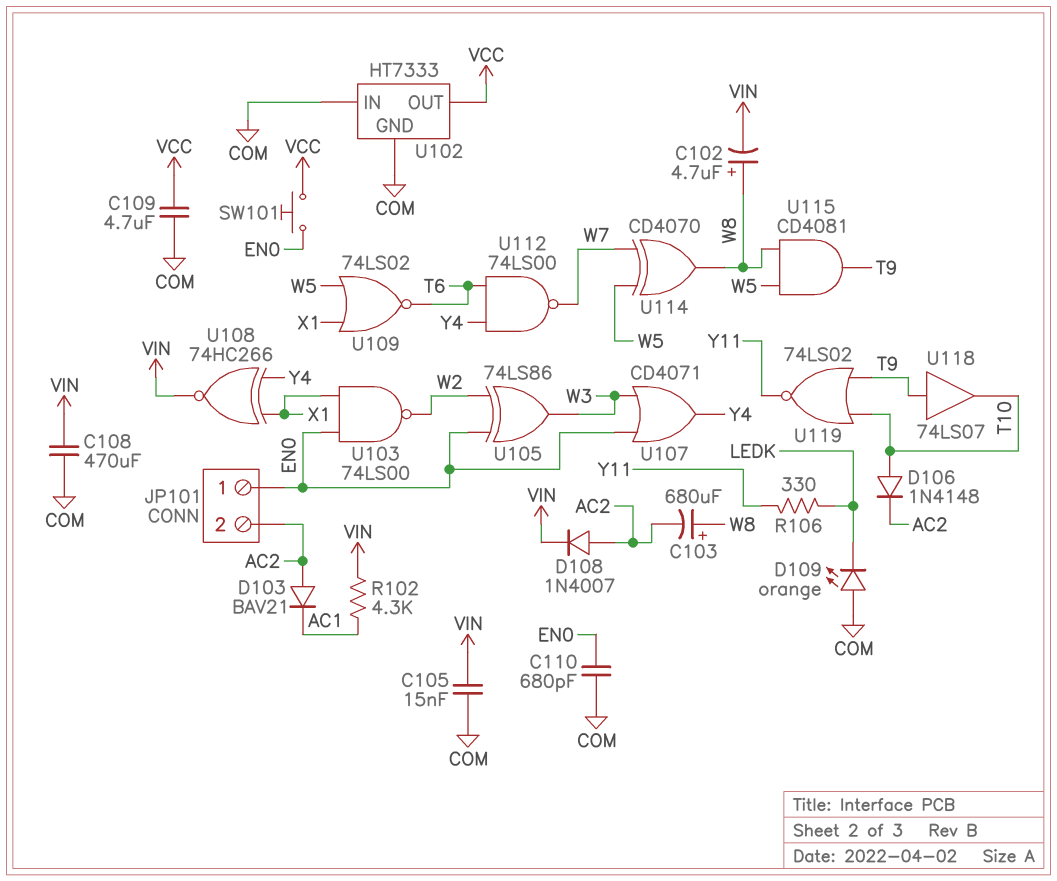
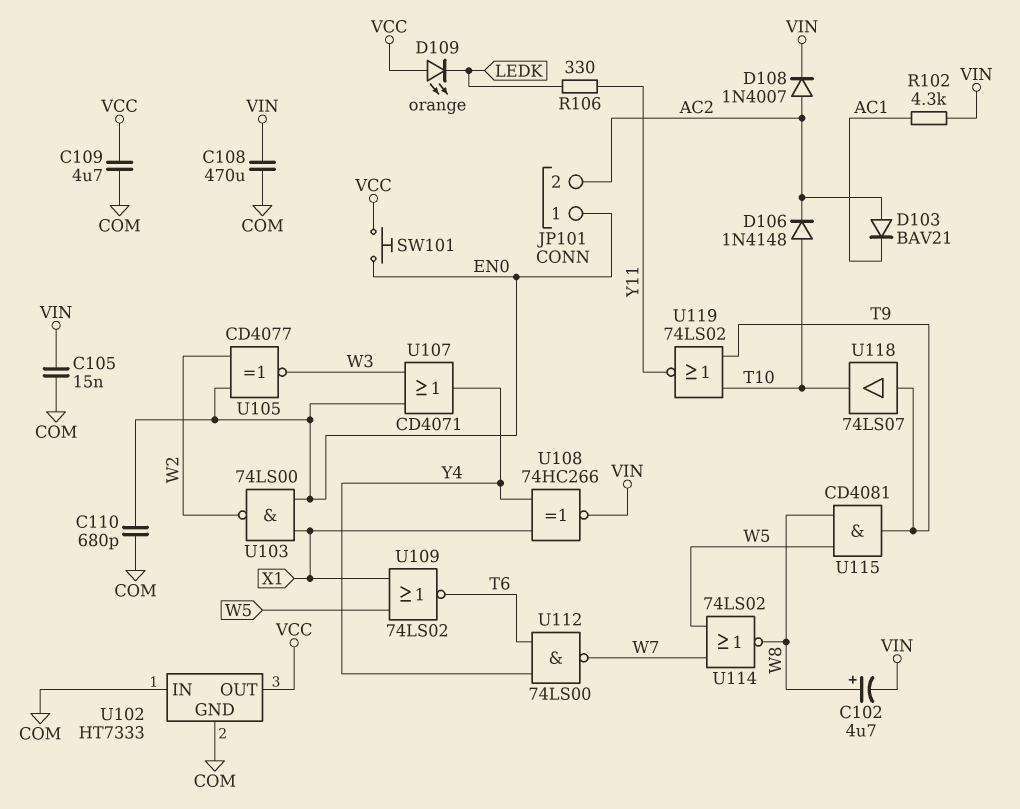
C103: 680uF (plus W8, minus AC2) -> none
D109: LED orange (A COM, K LEDK) -> LED orange (A VCC, K LEDK)
U105: XOR 74LS86 (in EN0, in W2, out W3) -> XNOR CD4077 (in EN0, in W2, out W3)
U114: XOR CD4070 (in W5, in W7, out W8) -> NOR 74LS02 (in W5, in W7, out W8)

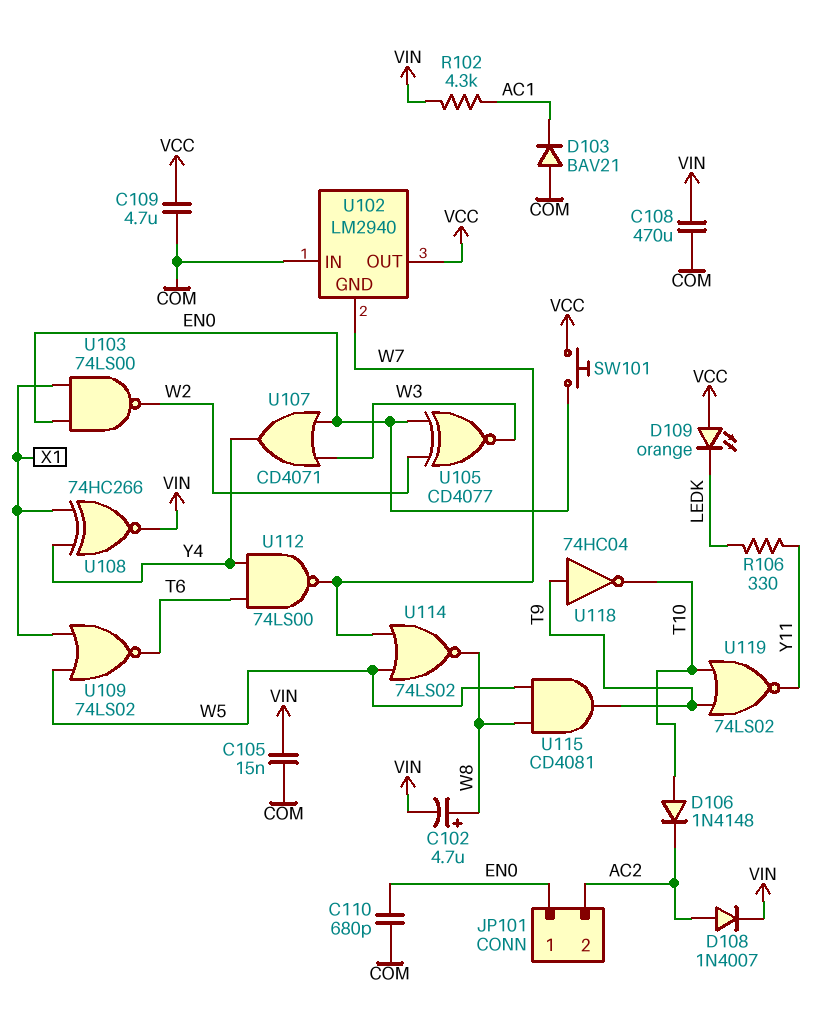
D103: diode BAV21 (A AC2, K AC1) -> diode BAV21 (A COM, K AC1)
U102: HT7333 -> LM2940
U102 pin GND: COM -> W7
U118: buffer 74LS07 (in T9, out T10) -> NOT 74HC04 (in T9, out T10)

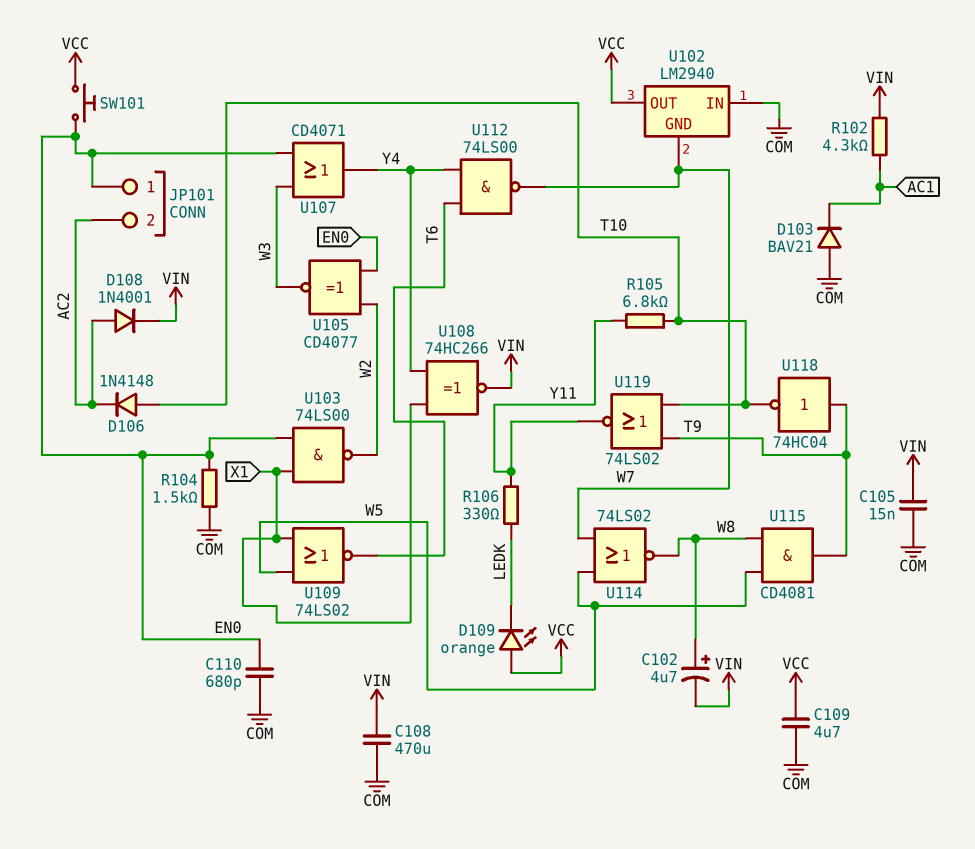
D108: diode 1N4007 (A AC2, K VIN) -> diode 1N4001 (A AC2, K VIN)
R104: none -> 1.5k (COM, EN0)
R105: none -> 6.8k (T10, Y11)

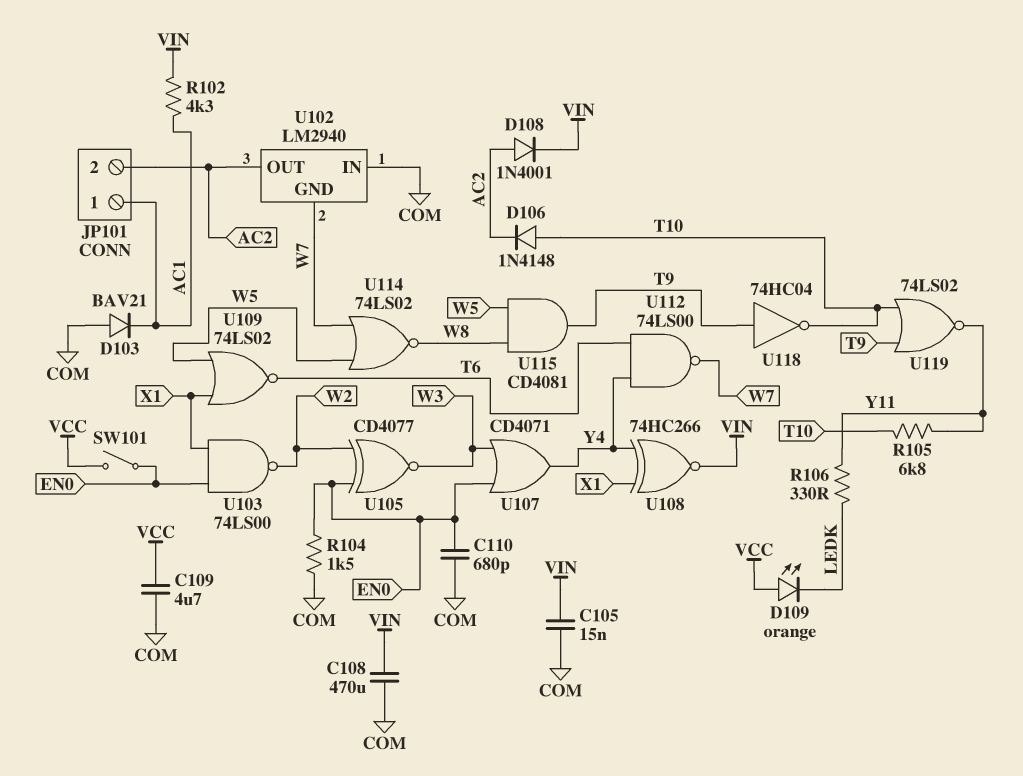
C102: 4.7uF (plus W8, minus VIN) -> none
JP101 pin 1: EN0 -> AC1
SW101: button (EN0, VCC) -> switch (EN0, VCC)
U102 pin OUT: VCC -> AC2

